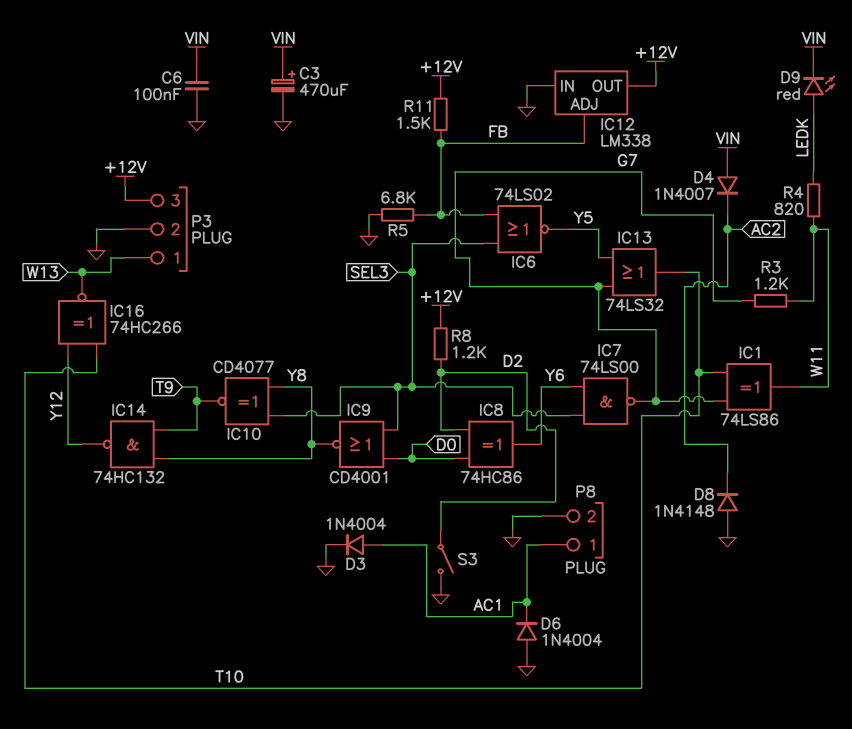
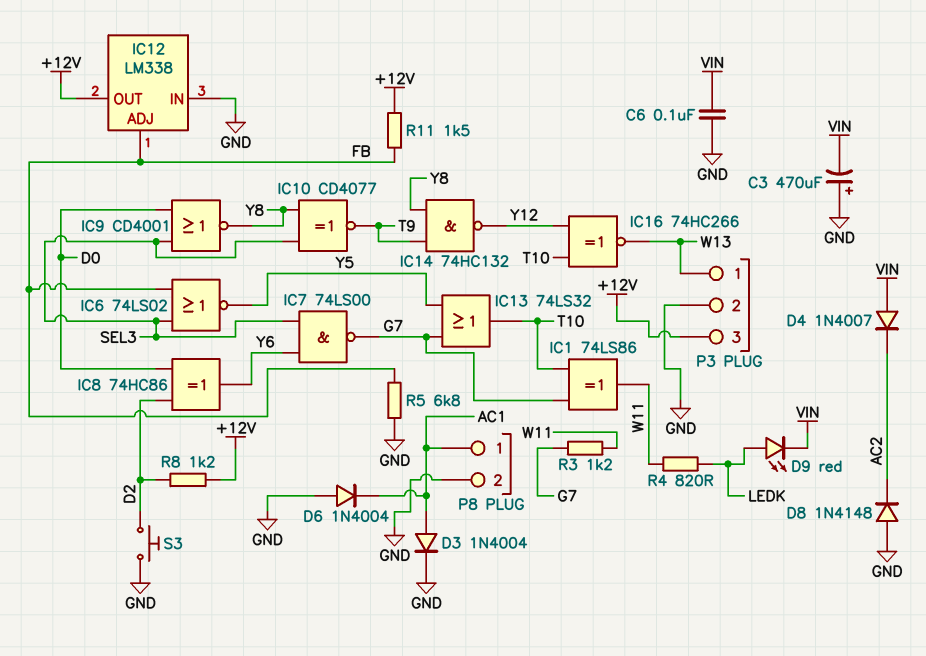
C3: 470uF (plus VIN, minus GND) -> 470uF (plus GND, minus VIN)
S3: switch (D2, GND) -> button (D2, GND)

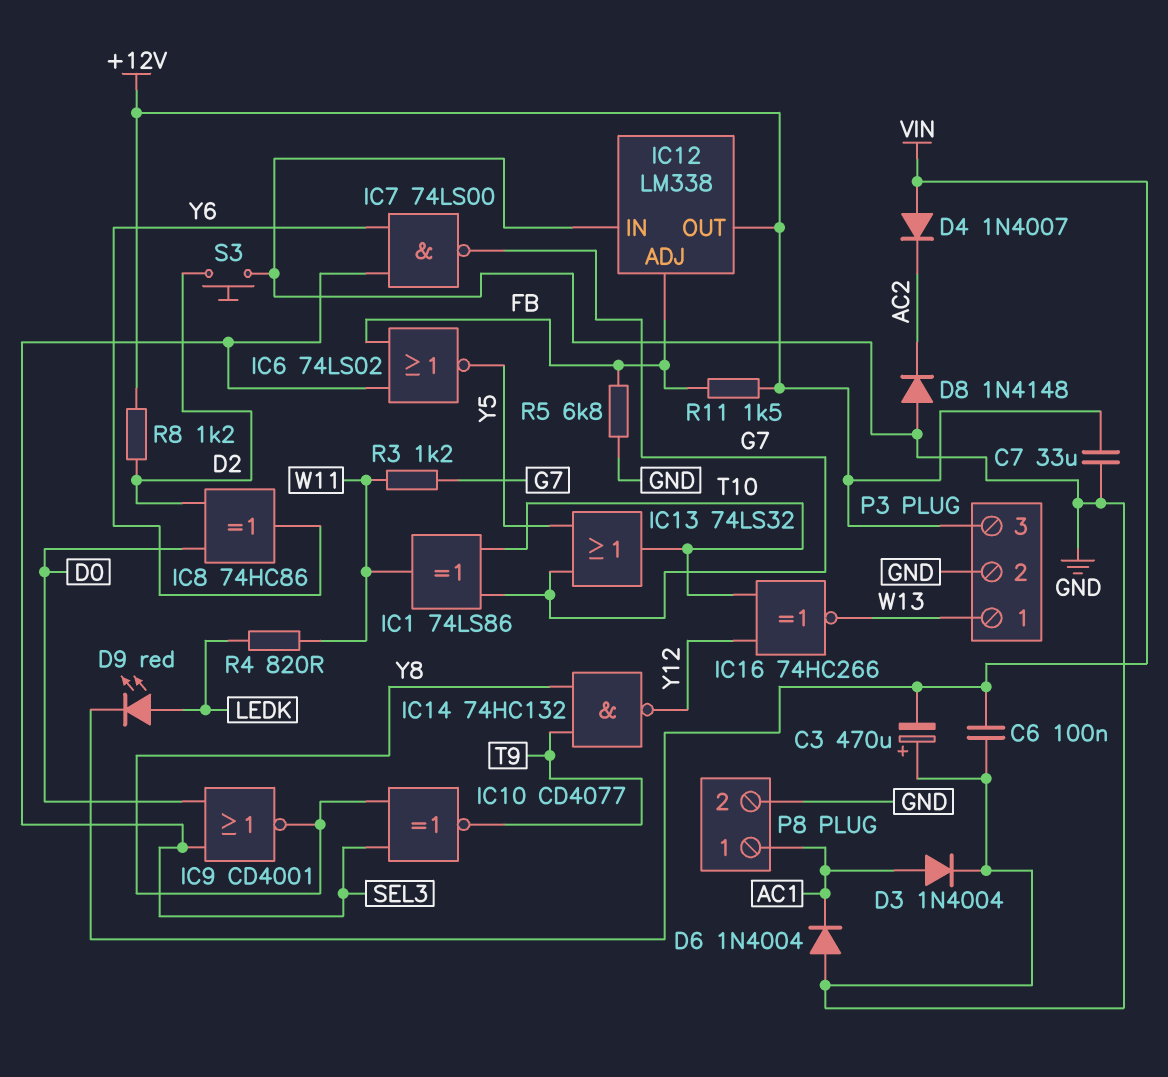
C7: none -> 33uF (+12V, GND)

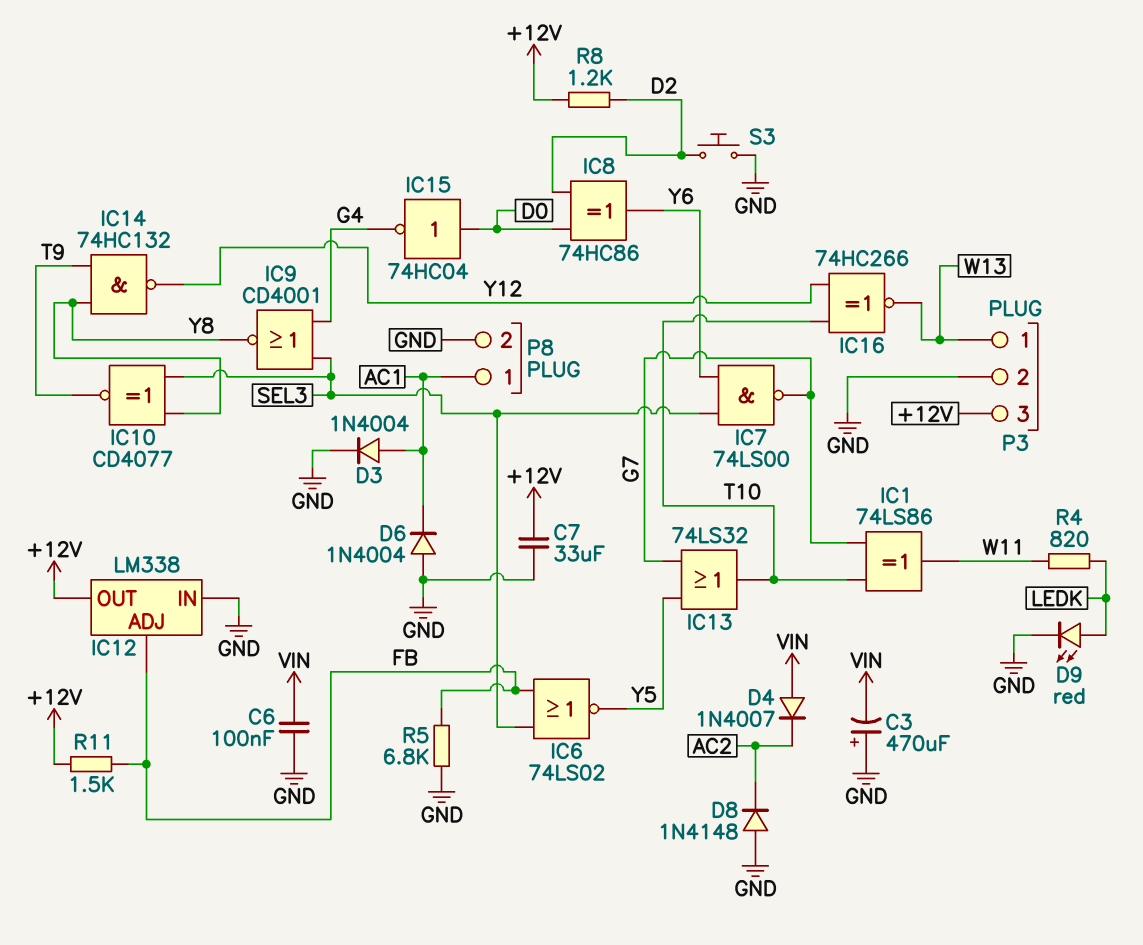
D9: LED red (A LEDK, K VIN) -> LED red (A LEDK, K GND)
IC9: NOR CD4001 (in D0, in SEL3, out Y8) -> NOR CD4001 (in G4, in SEL3, out Y8)
IC15: none -> NOT 74HC04 (in D0, out G4)
R3: 1.2k (G7, W11) -> none

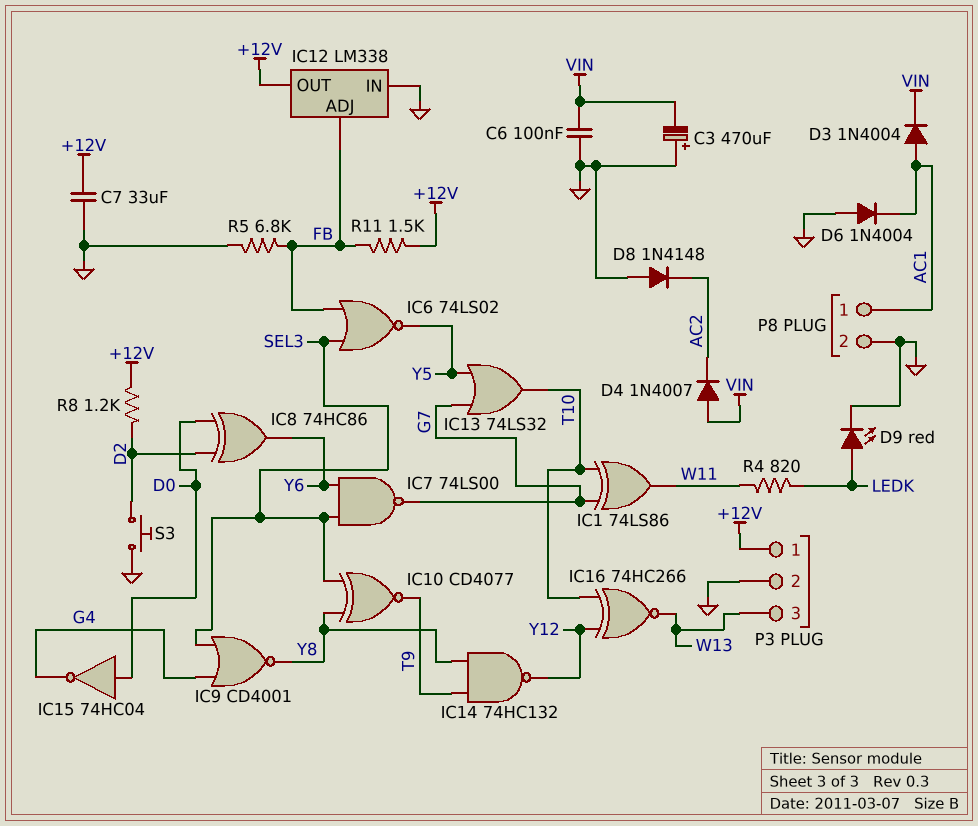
D3: diode 1N4004 (A AC1, K GND) -> diode 1N4004 (A AC1, K VIN)
P3 pin 1: W13 -> +12V
P3 pin 3: +12V -> W13

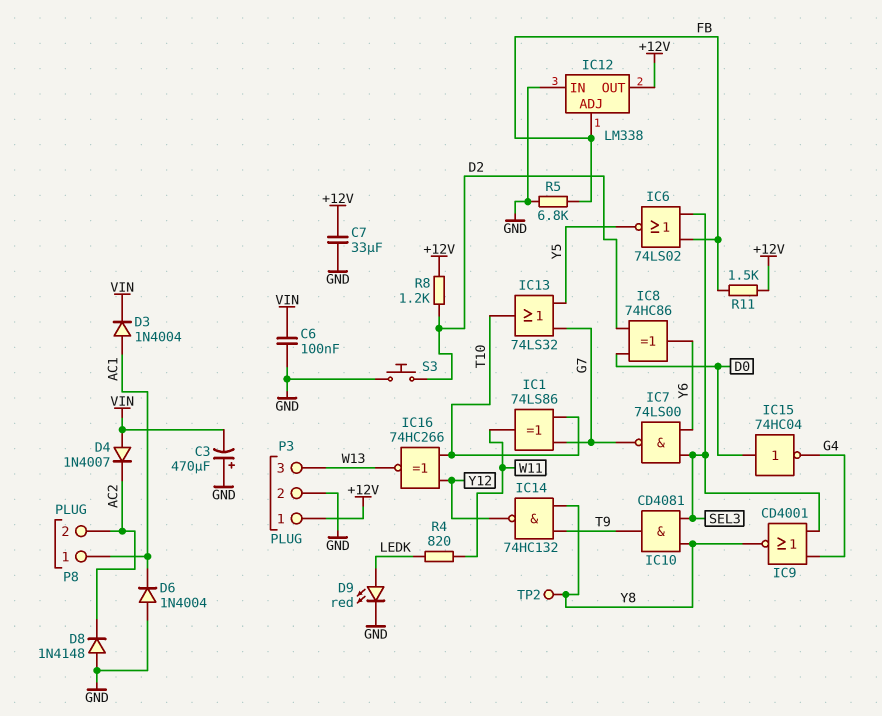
IC10: XNOR CD4077 (in SEL3, in Y8, out T9) -> AND CD4081 (in SEL3, in Y8, out T9)
P8 pin 2: GND -> AC2
TP2: none -> test point (Y8)

